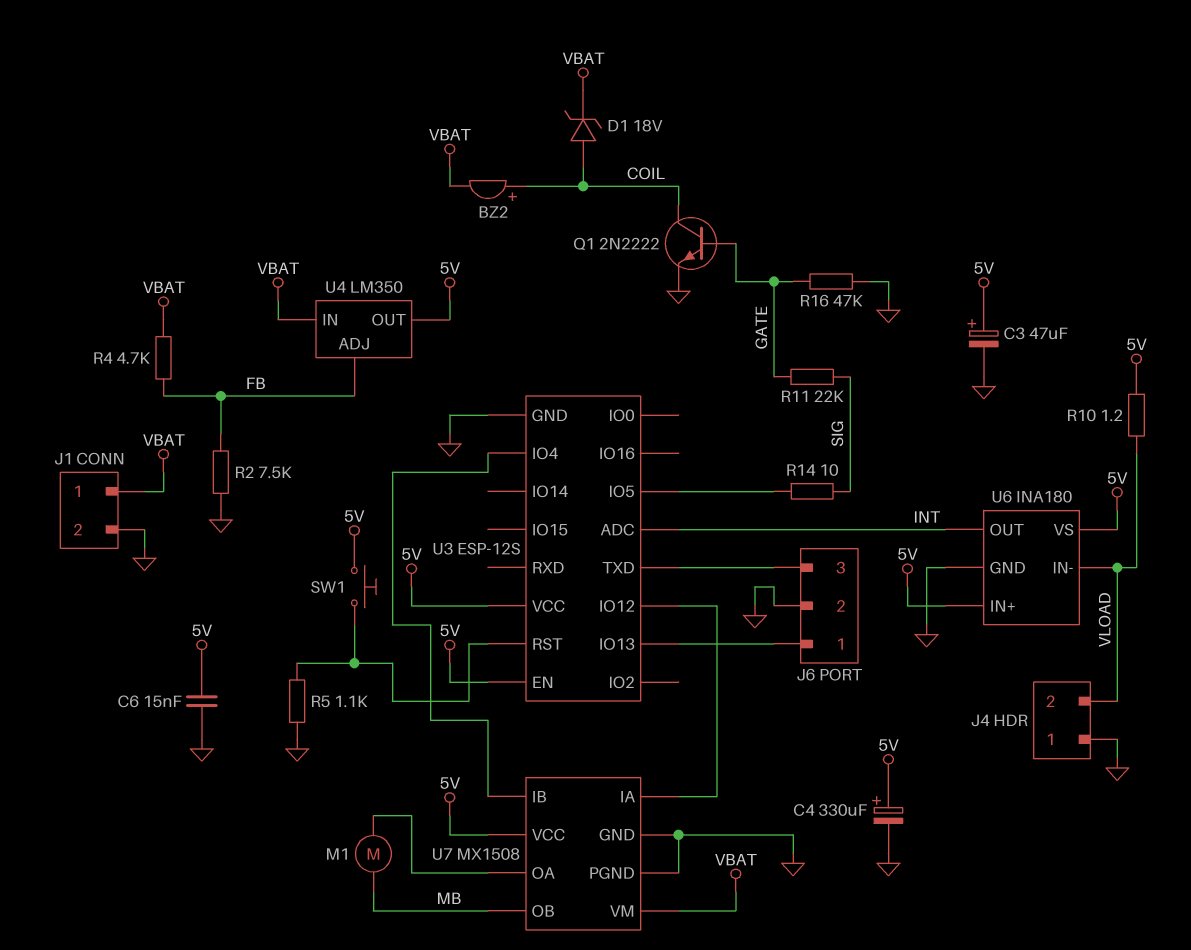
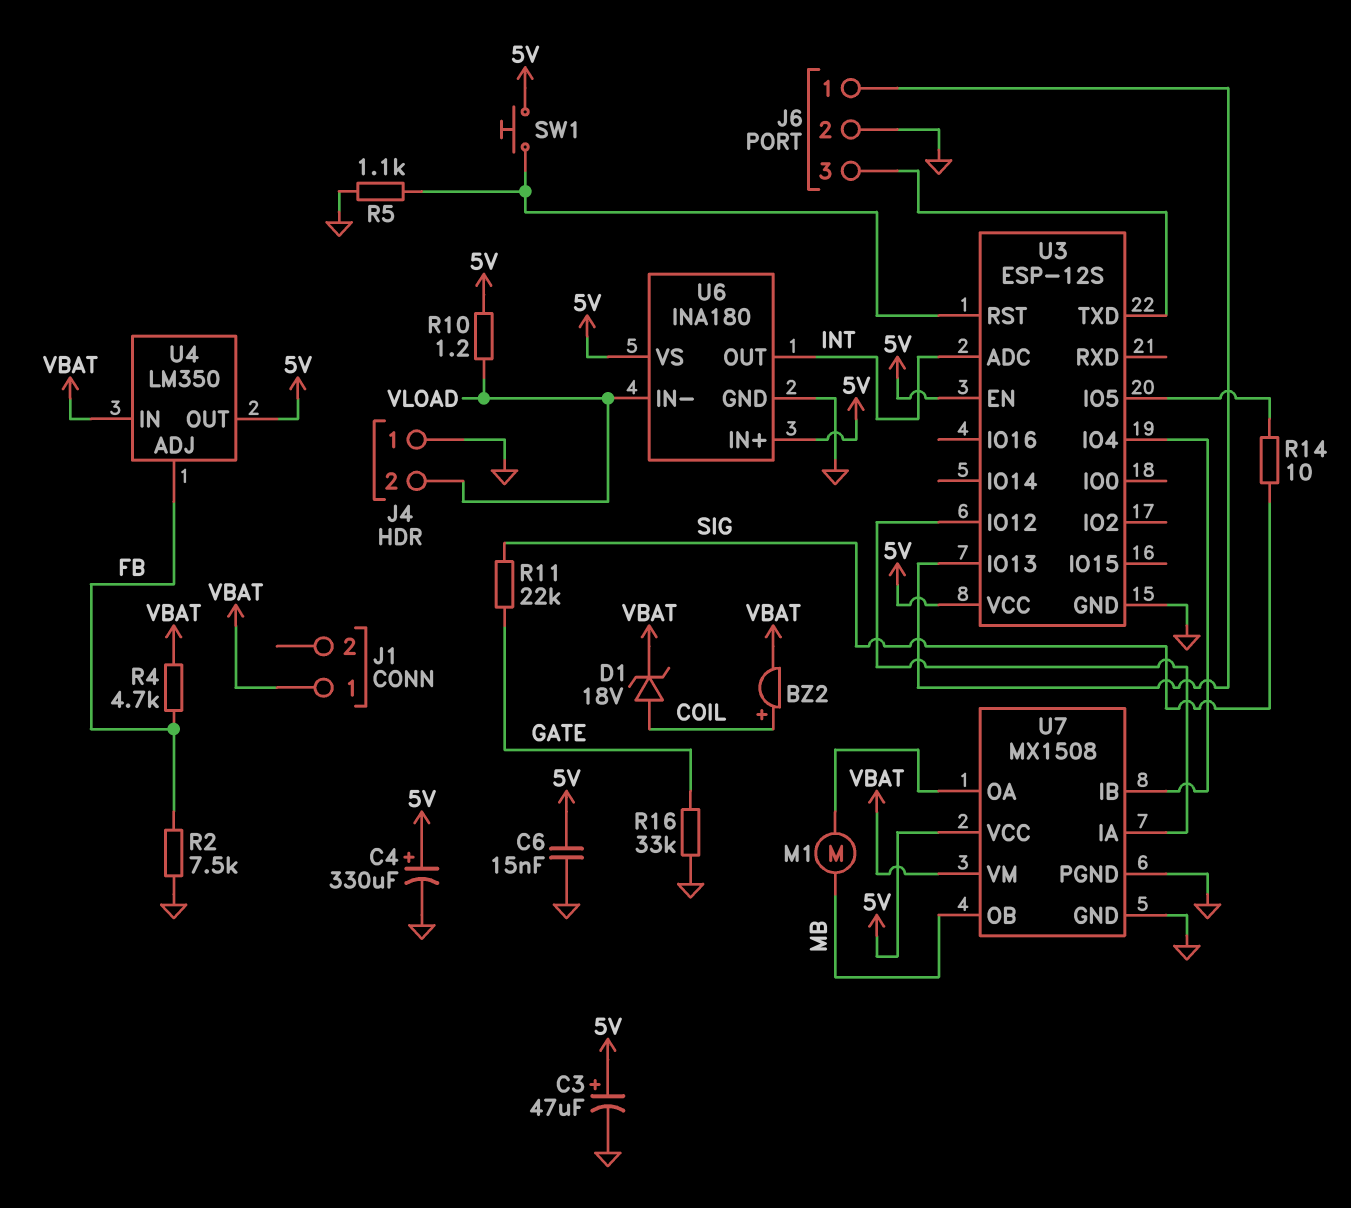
J1 pin 2: GND -> none
Q1: NPN 2N2222 (B GATE, C COIL, E GND) -> none
R16: 47k (GATE, GND) -> 33k (GATE, GND)

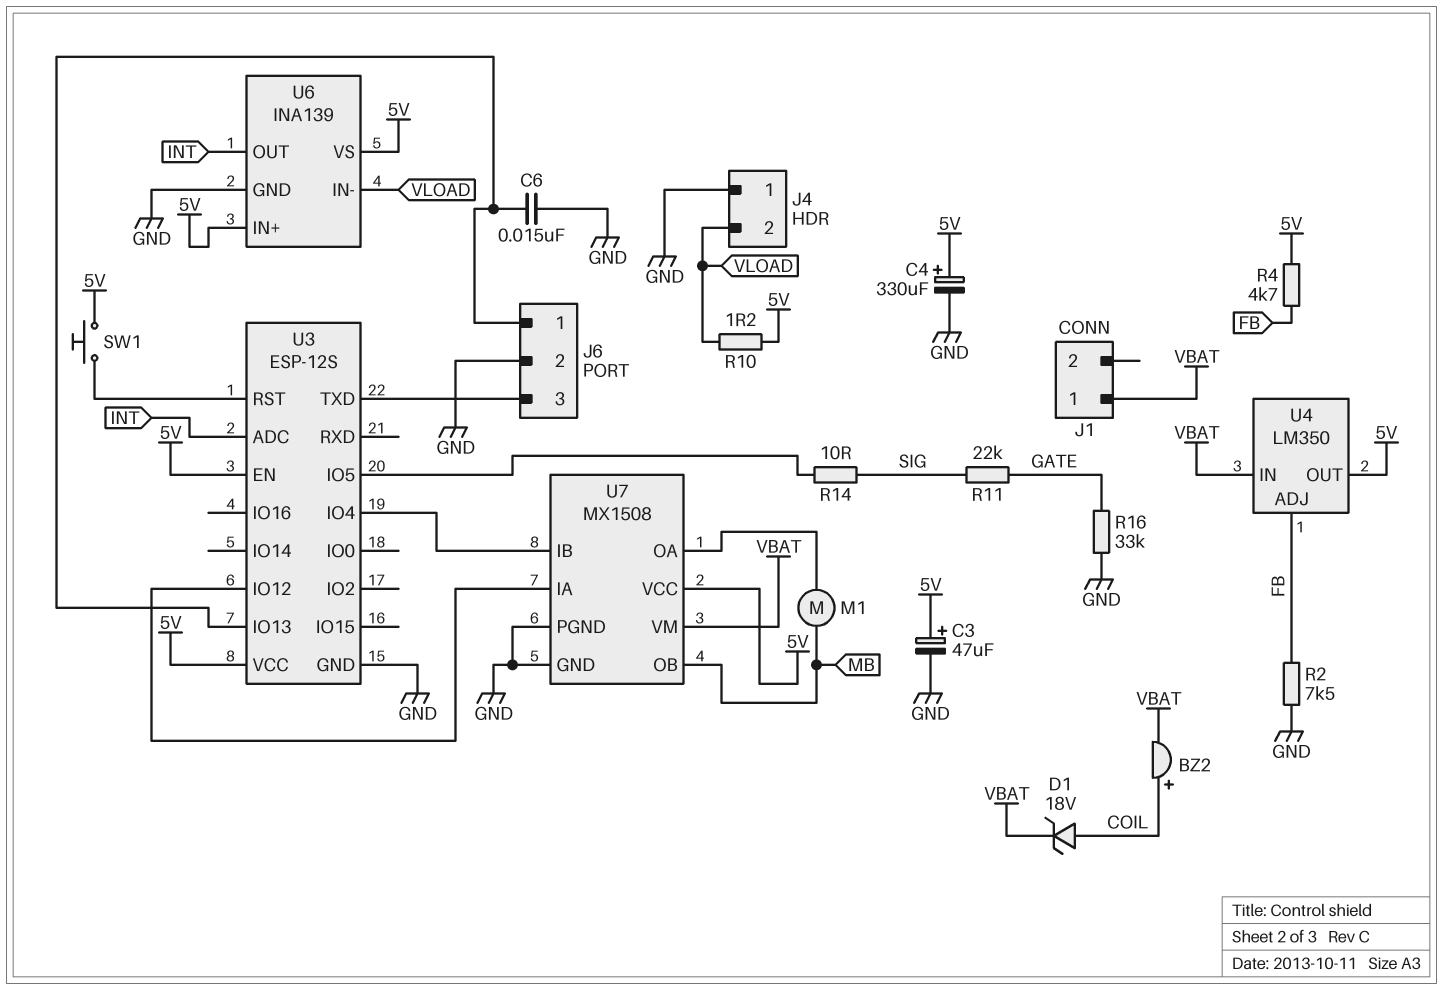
C6: 15nF (5V, GND) -> 15nF (GND, J6/1)
R4: 4.7k (FB, VBAT) -> 4.7k (5V, FB)
R5: 1.1k (GND, U3/RST) -> none
U6: INA180 -> INA139

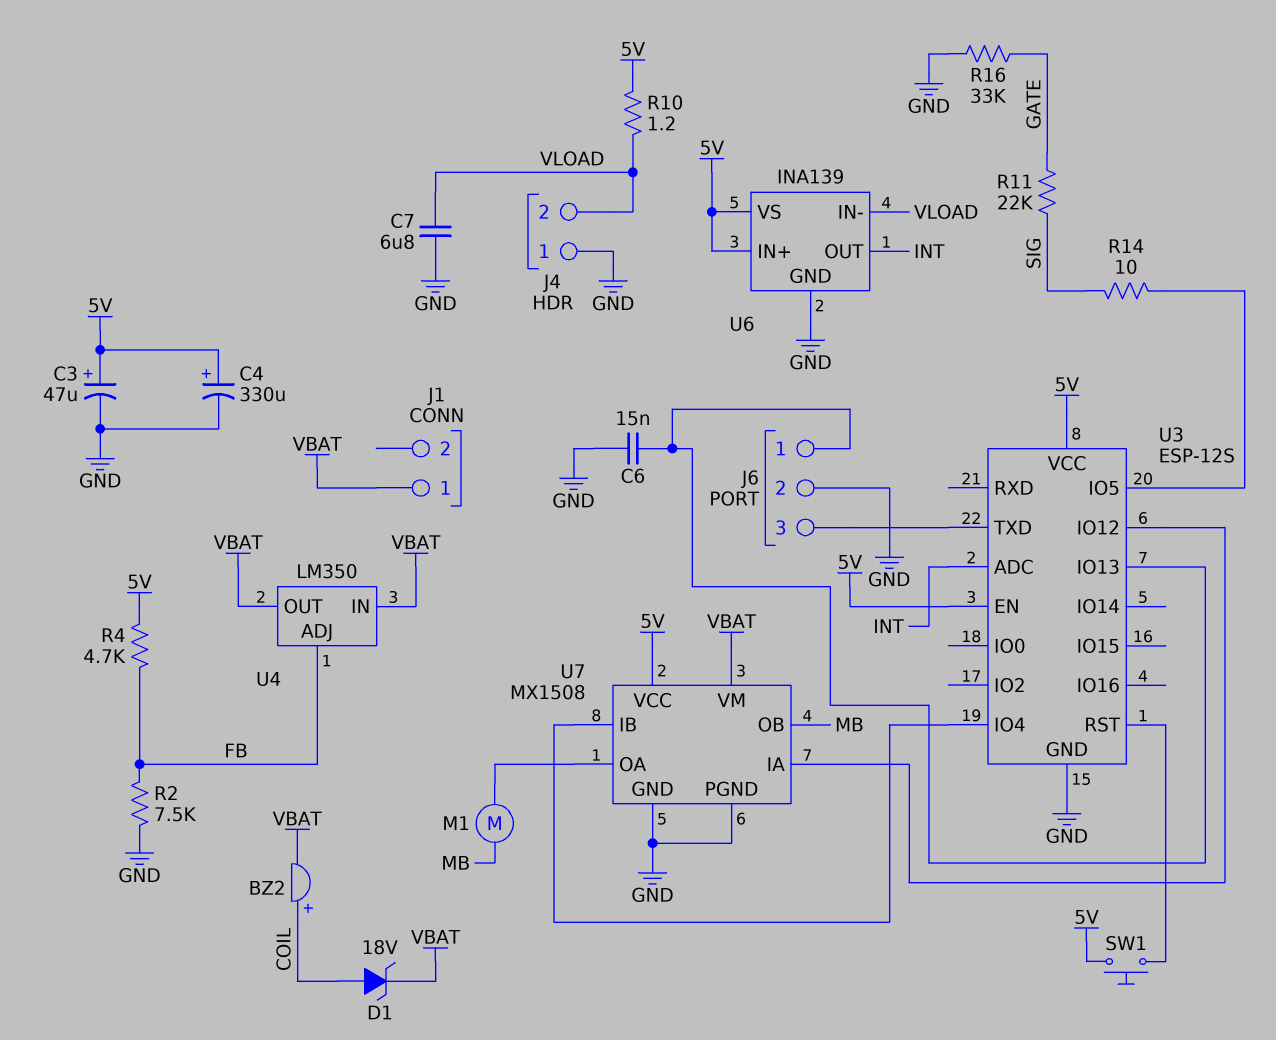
C7: none -> 6.8uF (GND, VLOAD)
U4 pin OUT: 5V -> VBAT

